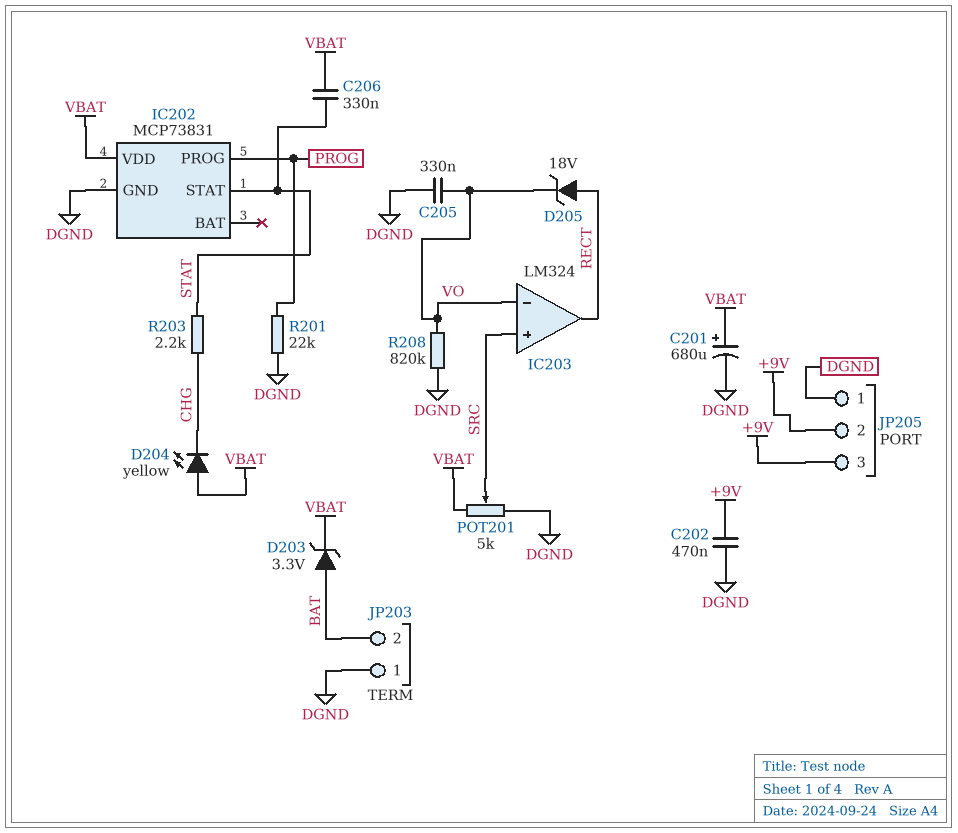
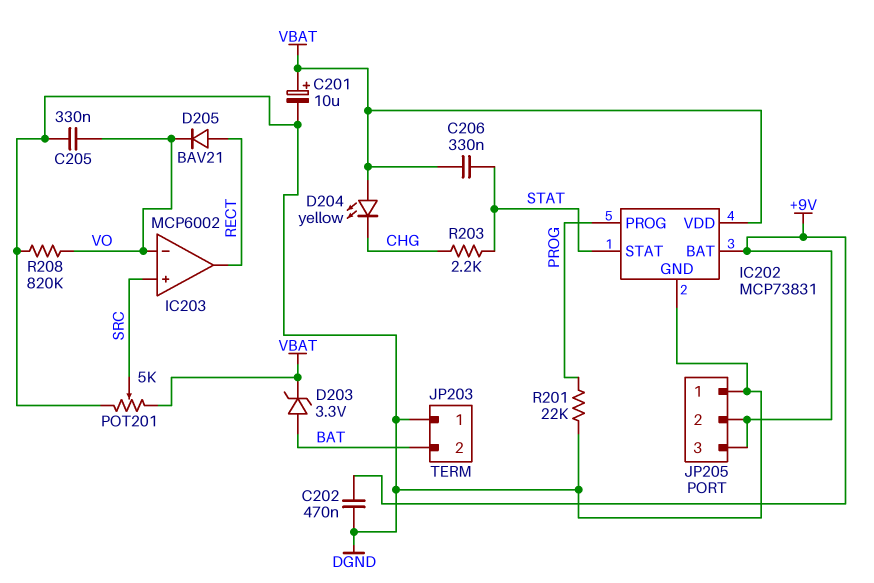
C201: 680uF (plus VBAT, minus DGND) -> 10uF (plus VBAT, minus DGND)
D205: zener 18V (A RECT, K VO) -> diode BAV21 (A RECT, K VO)
IC202 pin BAT: none -> +9V
IC203: LM324 -> MCP6002

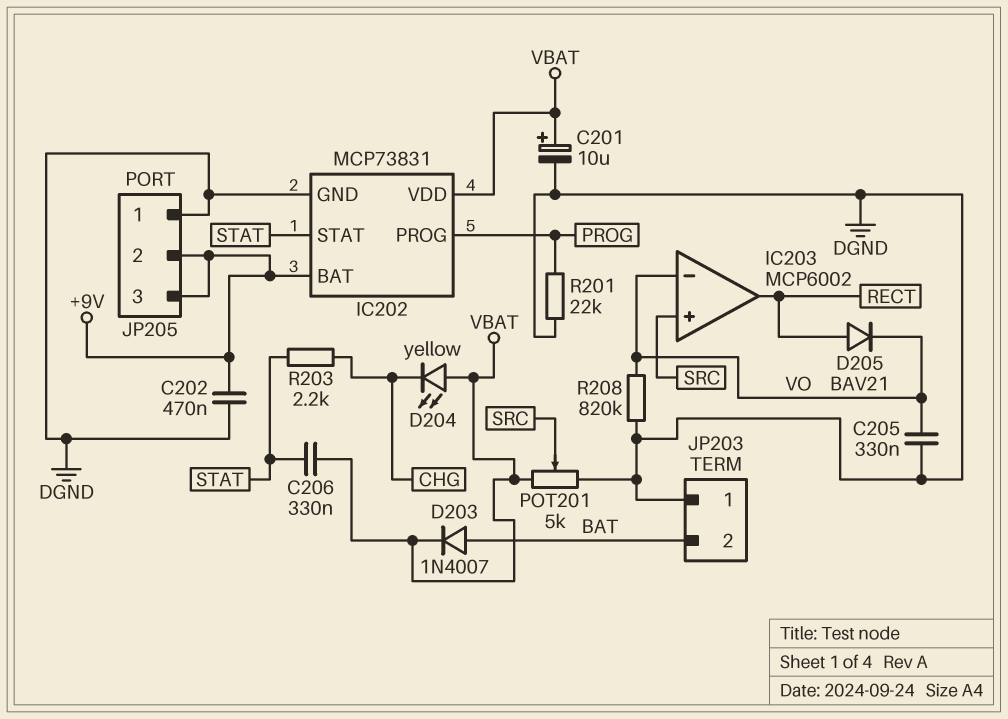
D203: zener 3.3V (A BAT, K VBAT) -> diode 1N4007 (A BAT, K VBAT)

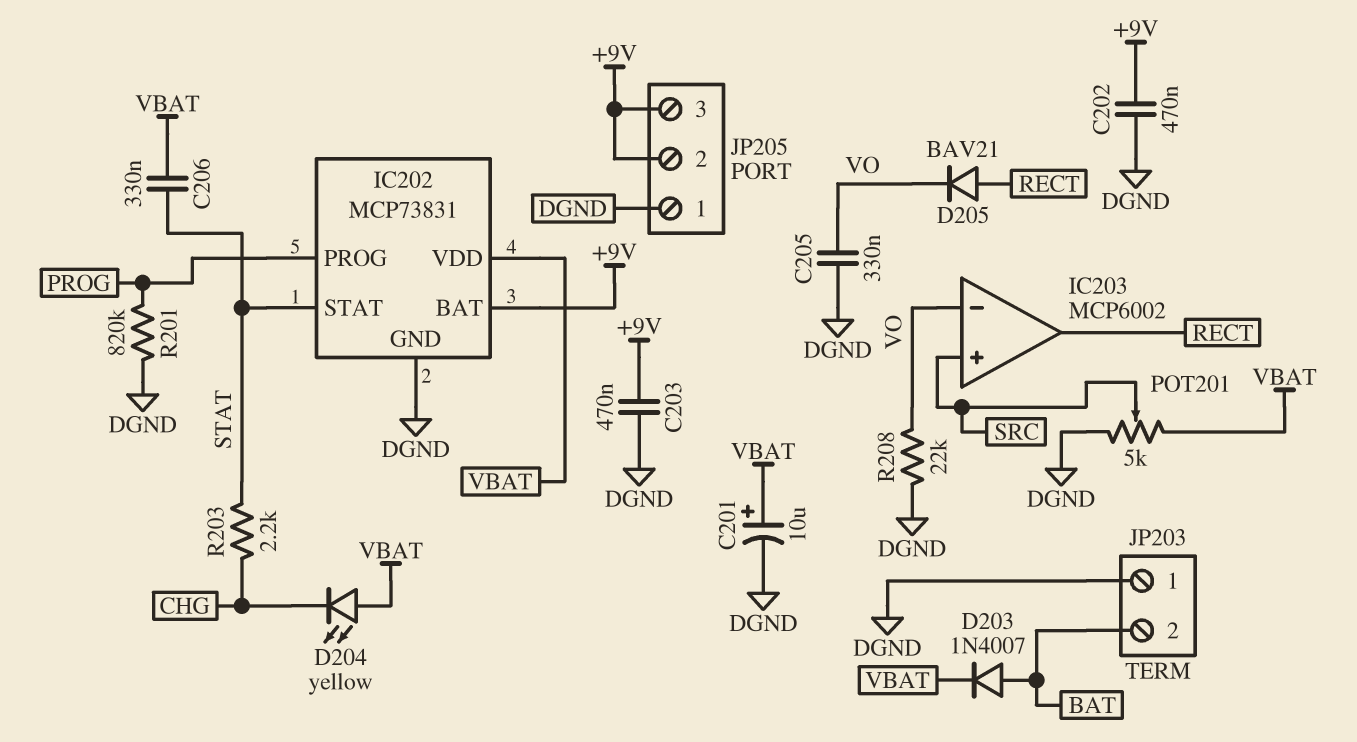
C203: none -> 470nF (+9V, DGND)
R201: 22k (DGND, PROG) -> 820k (DGND, PROG)
R208: 820k (DGND, VO) -> 22k (DGND, VO)

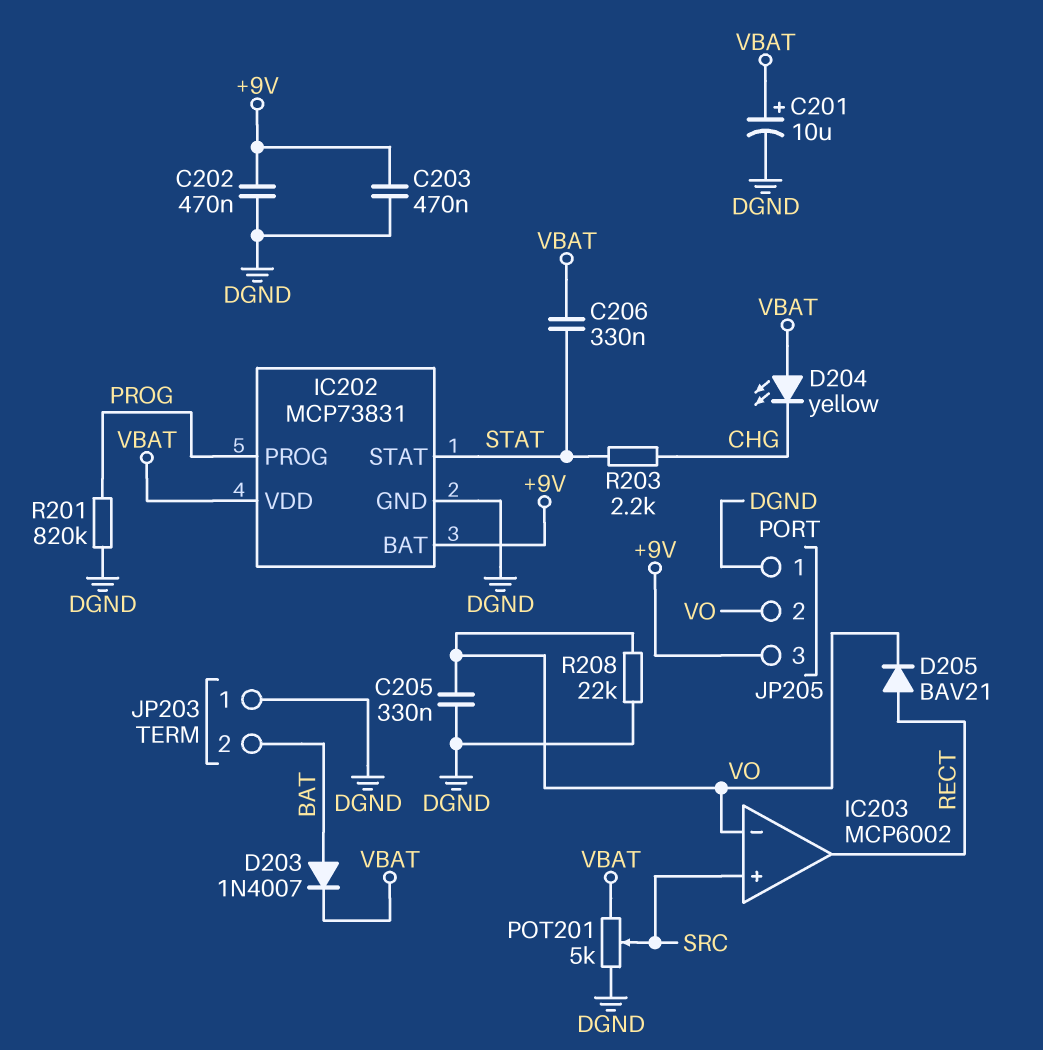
JP205 pin 2: +9V -> VO

